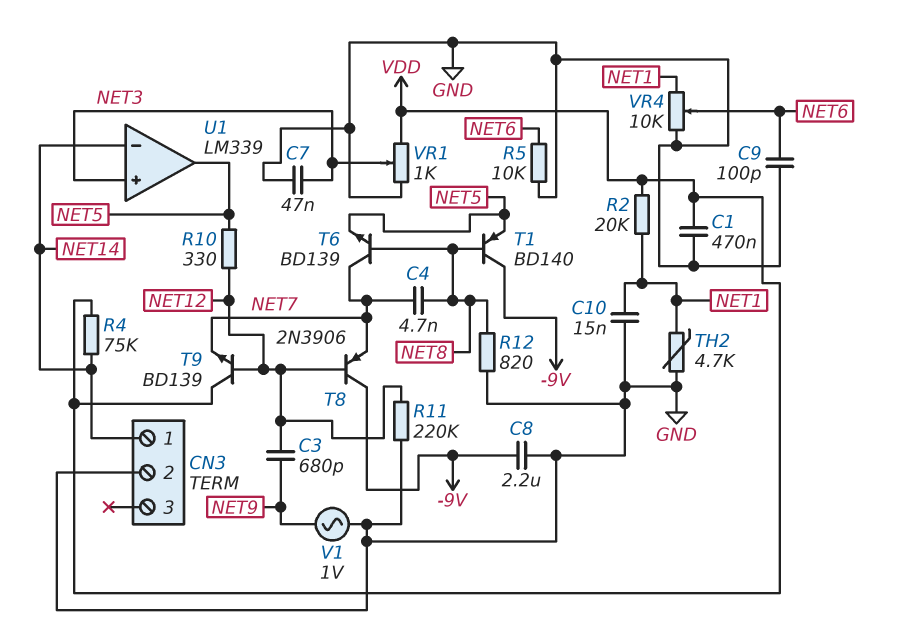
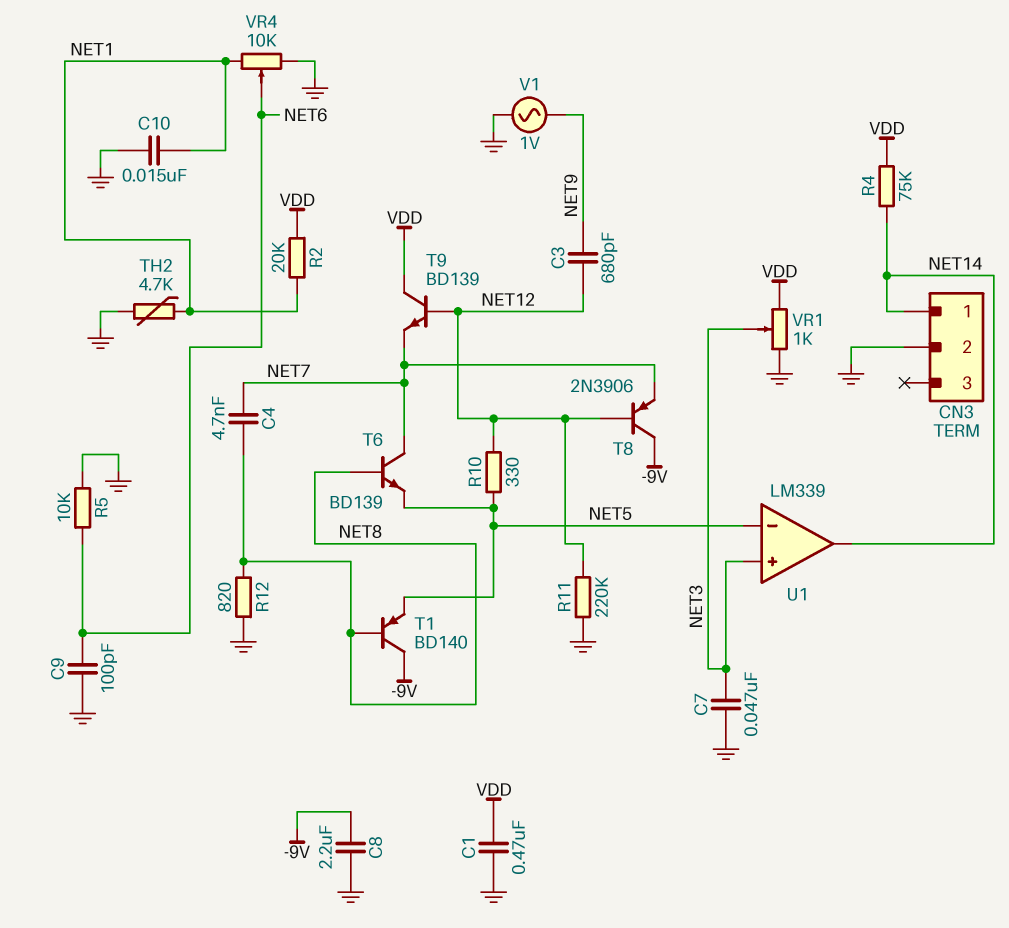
U1 pin in-: NET14 -> NET5
U1 pin out: NET5 -> NET14

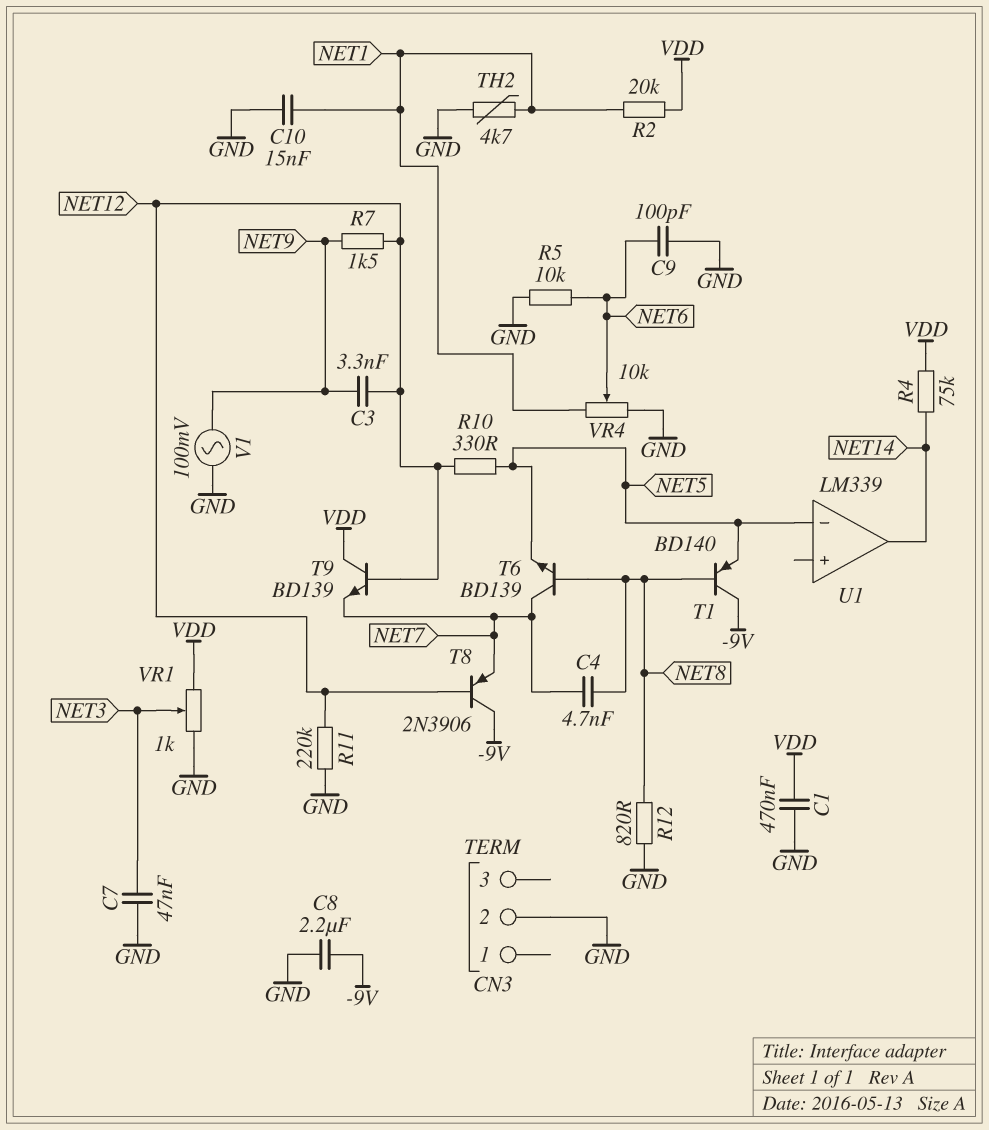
C3: 680pF (NET9, NET12) -> 3.3nF (NET9, NET12)
CN3 pin 1: NET14 -> none
R7: none -> 1.5k (NET9, NET12)
U1 pin in+: NET3 -> none
V1: AC 1V (GND, NET9) -> AC 100mV (GND, NET9)

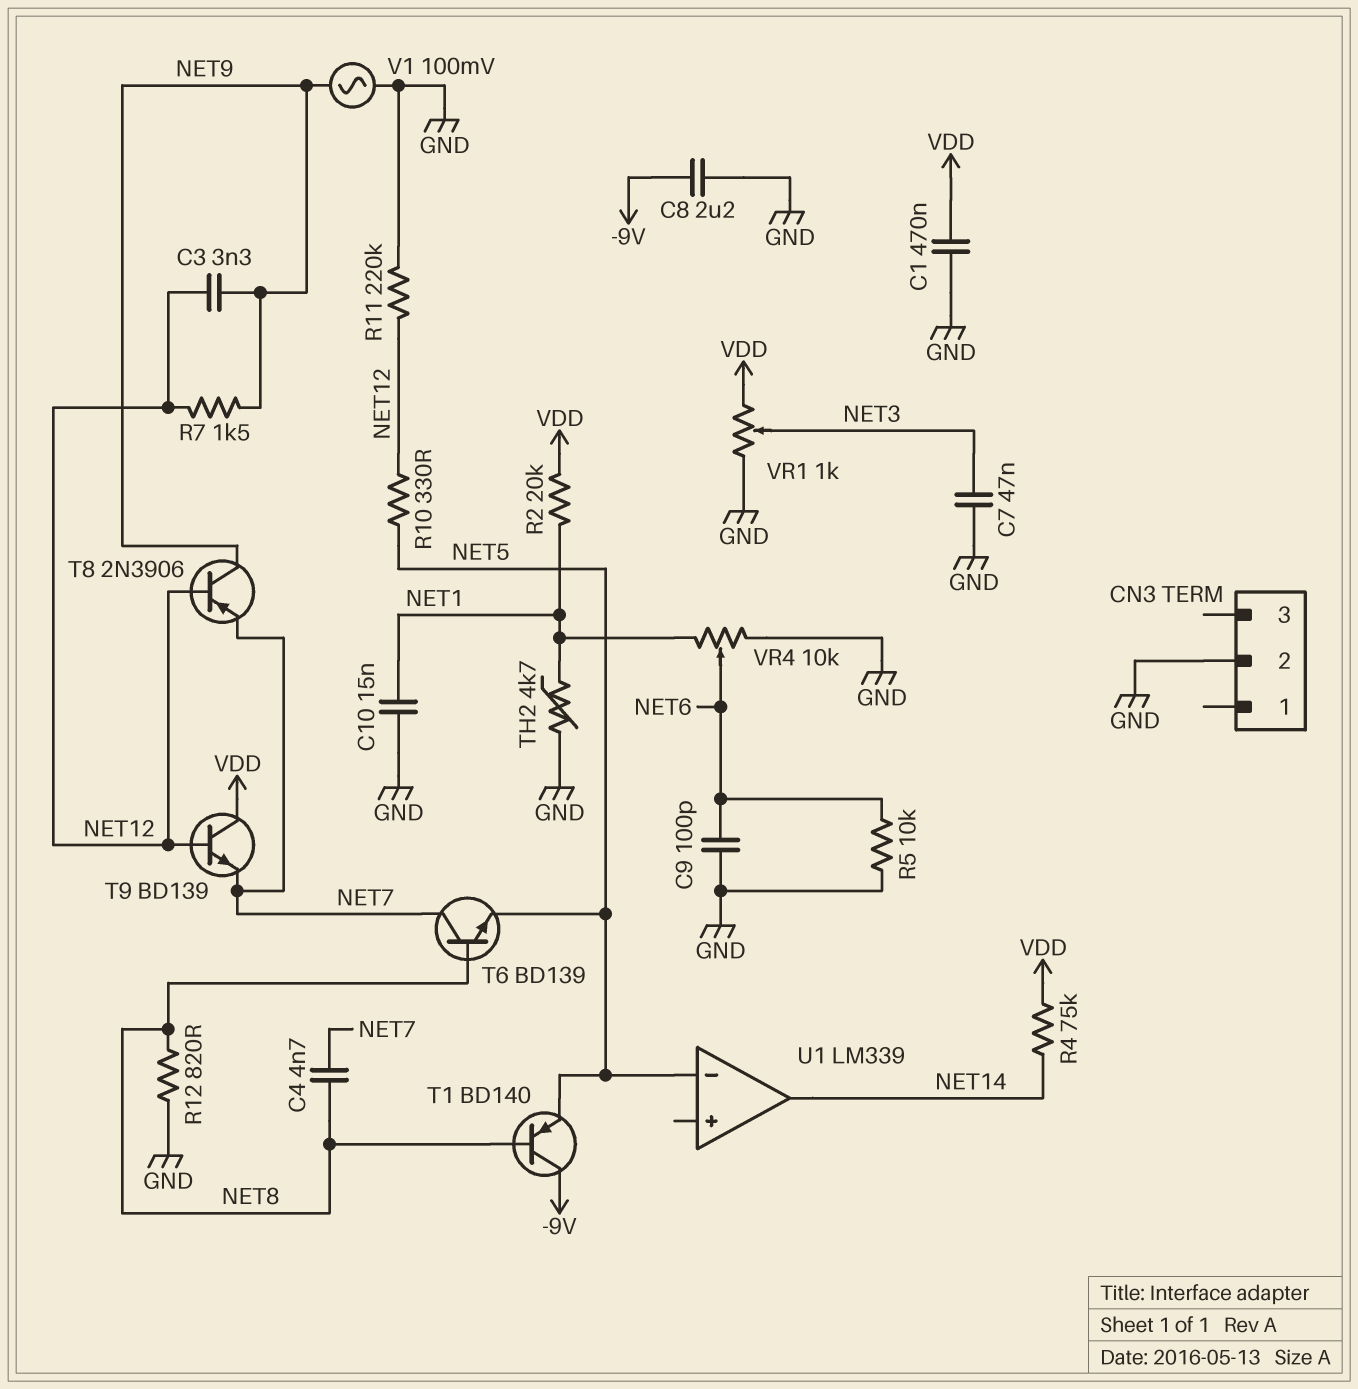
T8: PNP 2N3906 (B NET12, C -9V, E NET7) -> PNP 2N3906 (B NET12, C NET9, E NET7)

